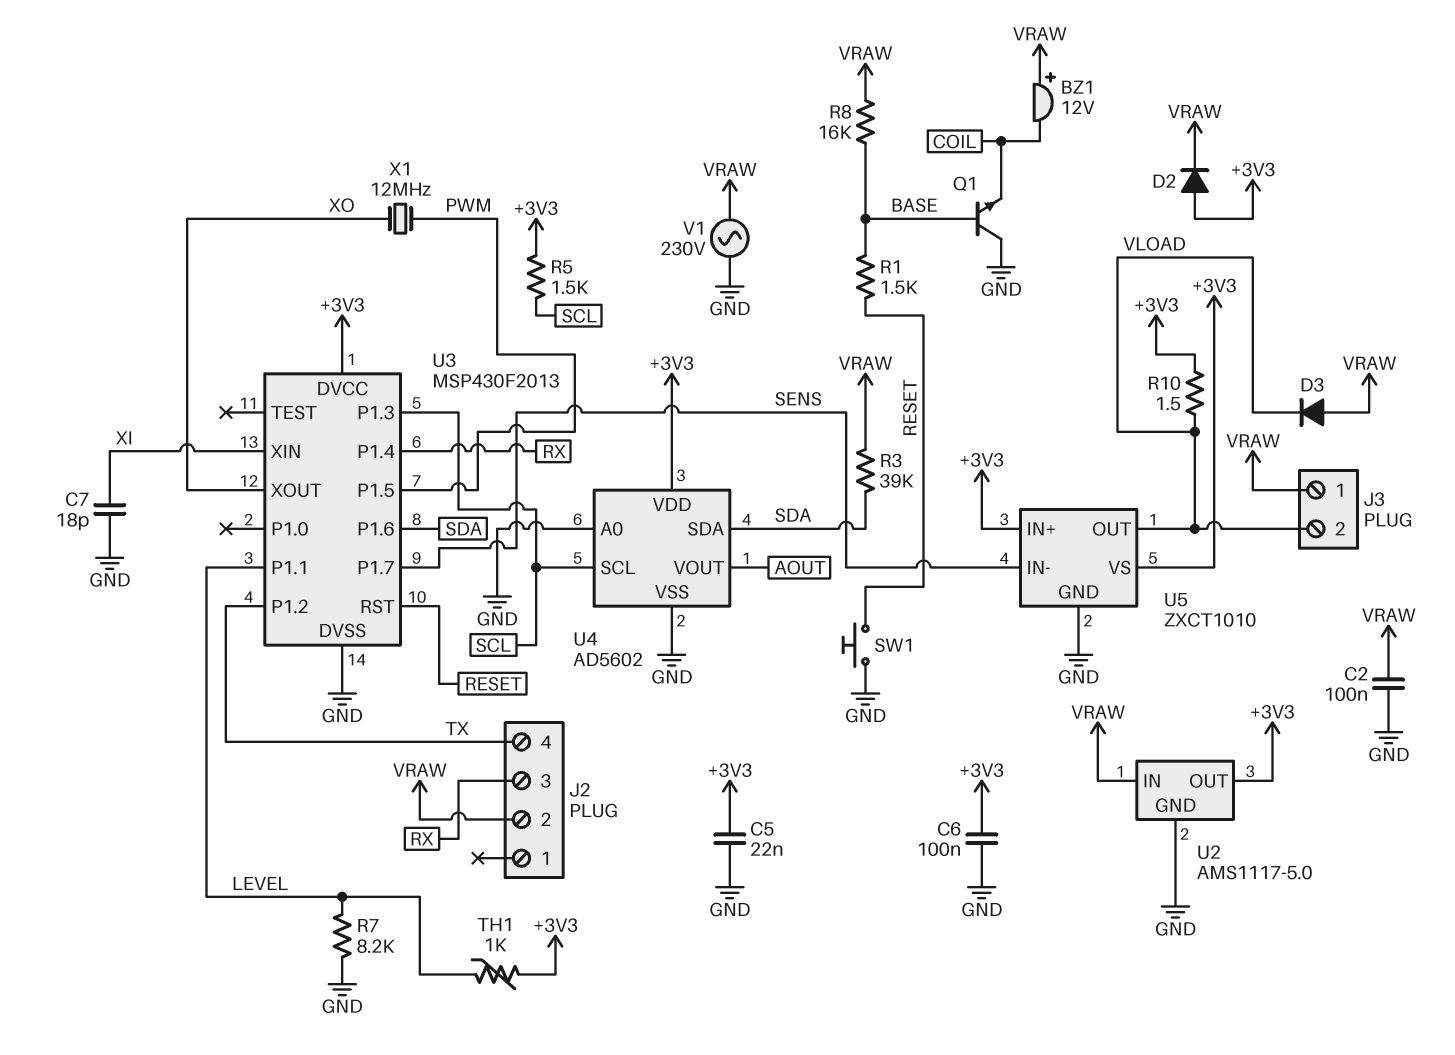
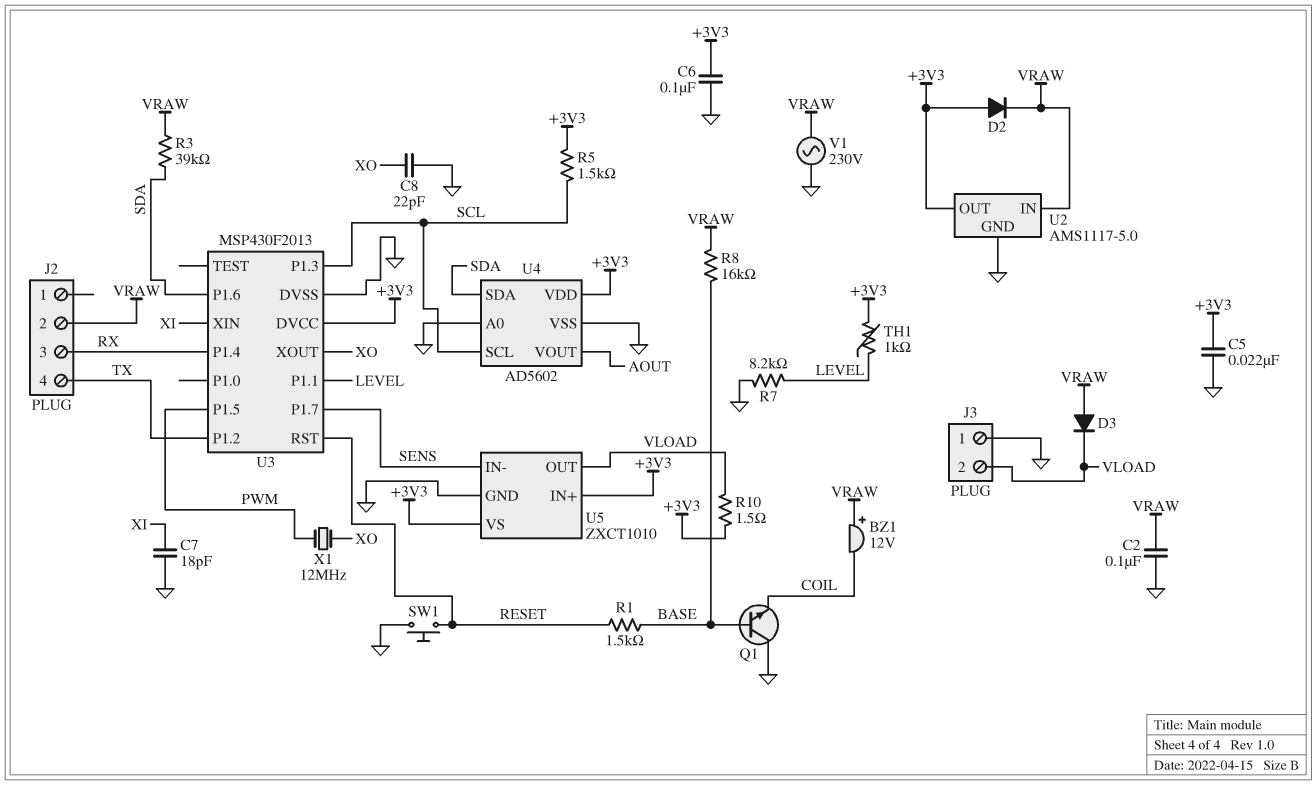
C8: none -> 22pF (GND, XO)
J3 pin 1: VRAW -> GND

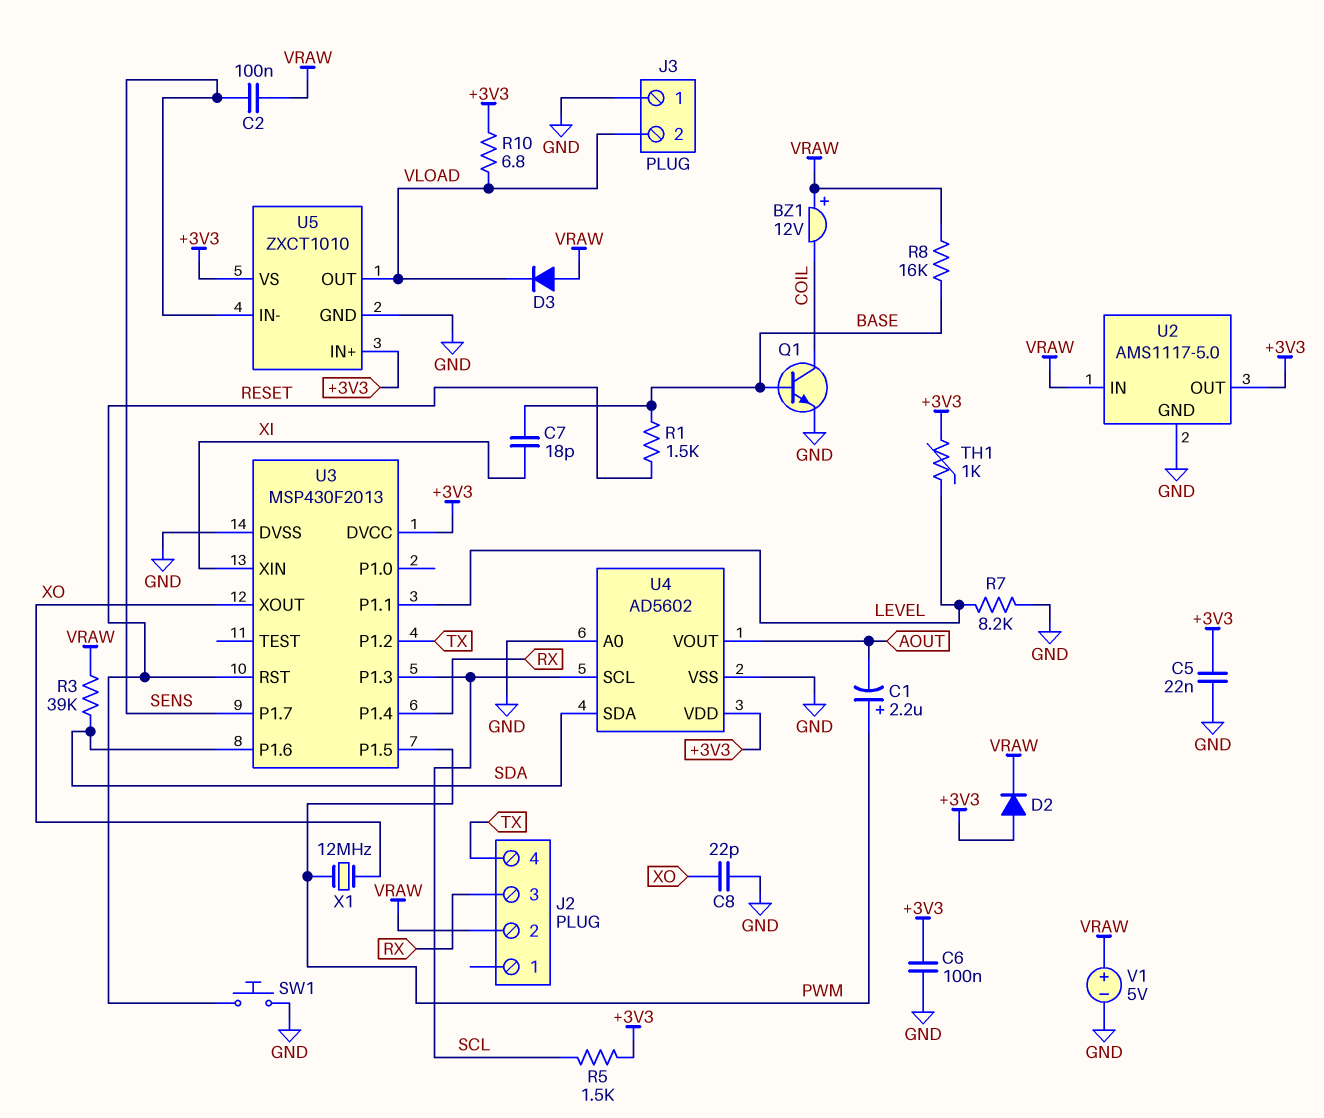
C1: none -> 2.2uF (plus PWM, minus AOUT)
C2: 100nF (GND, VRAW) -> 100nF (SENS, VRAW)
C7: 18pF (GND, XI) -> 18pF (BASE, XI)
Q1: NPN (B BASE, C GND, E COIL) -> NPN (B BASE, C COIL, E GND)
R10: 1.5 (+3V3, VLOAD) -> 6.8 (+3V3, VLOAD)
V1: AC 230V (GND, VRAW) -> 5V (plus VRAW, minus GND)

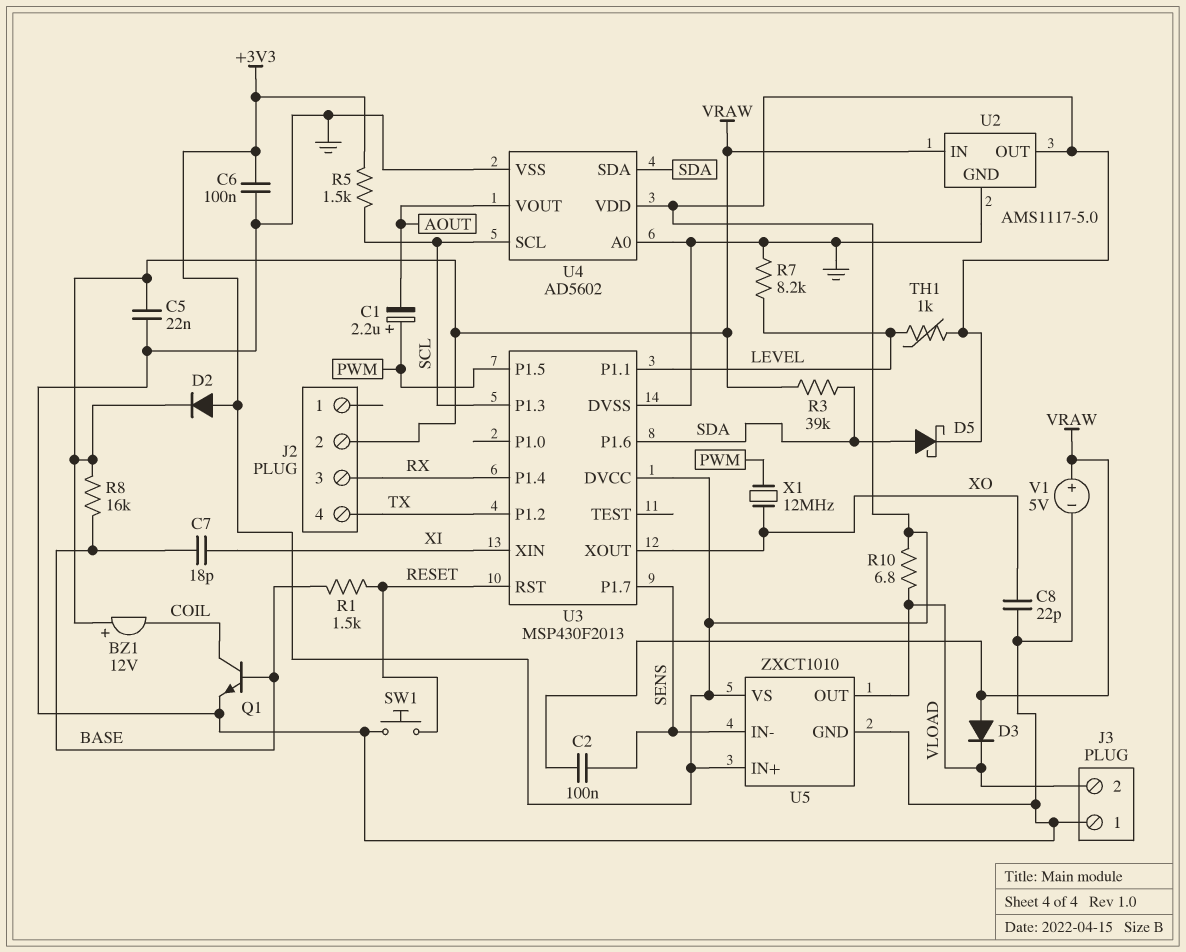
C5: 22nF (+3V3, GND) -> 22nF (GND, VRAW)
D5: none -> schottky (A SDA, K +3V3)

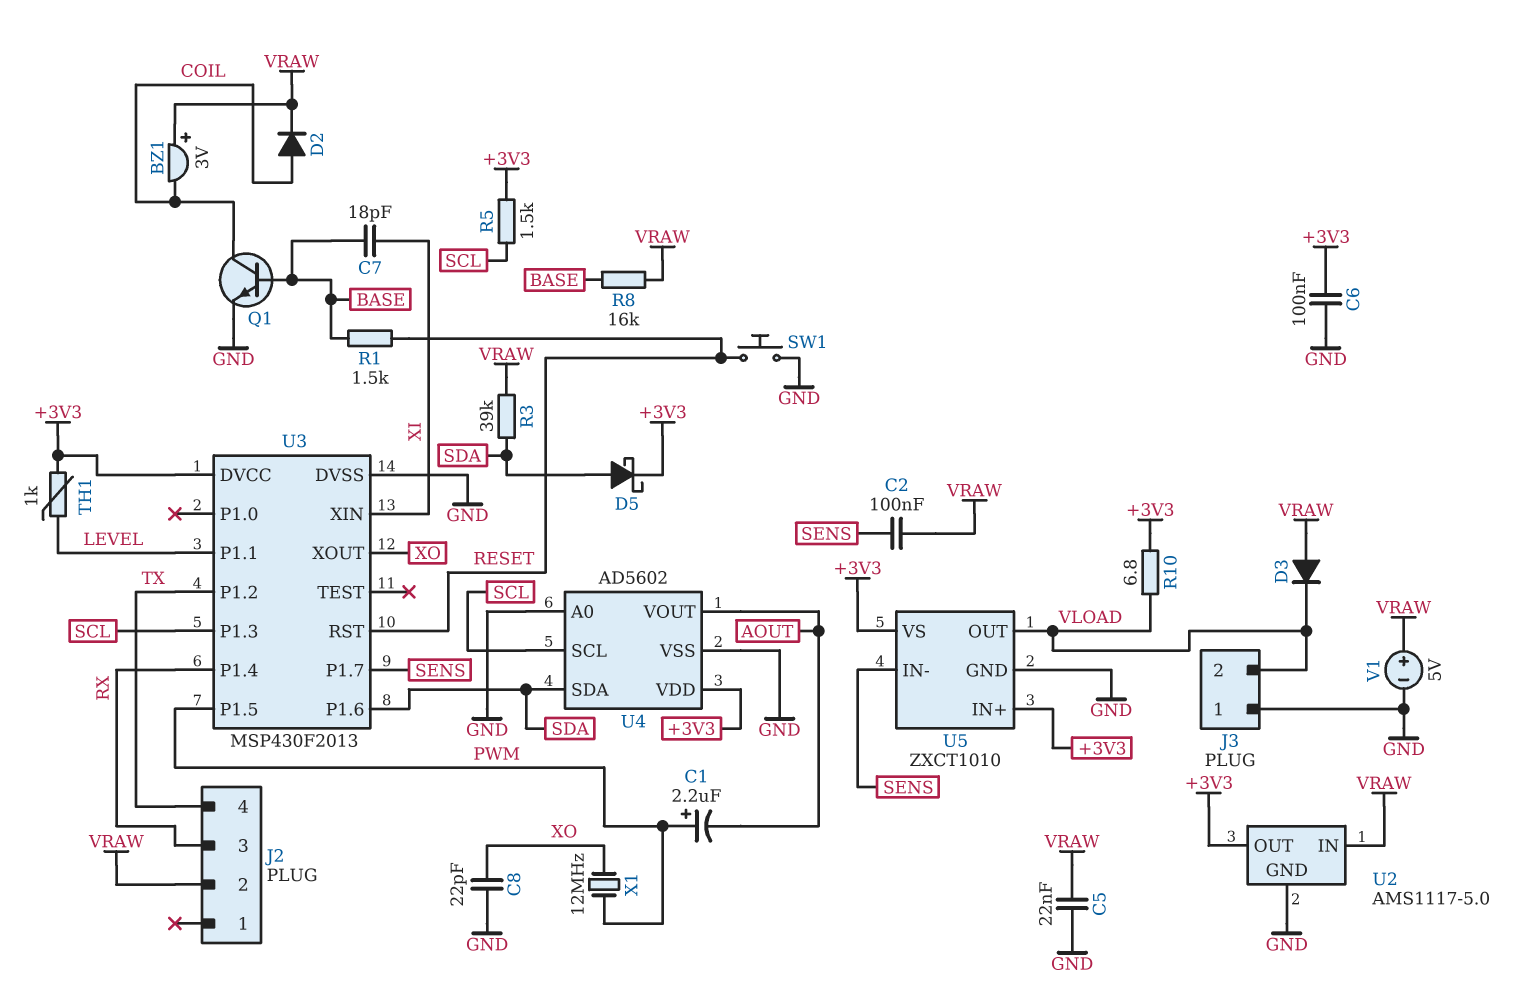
BZ1: buzzer 12V (plus VRAW, minus COIL) -> buzzer 3V (plus VRAW, minus COIL)
D2: diode (A +3V3, K VRAW) -> diode (A COIL, K VRAW)
R7: 8.2k (GND, LEVEL) -> none

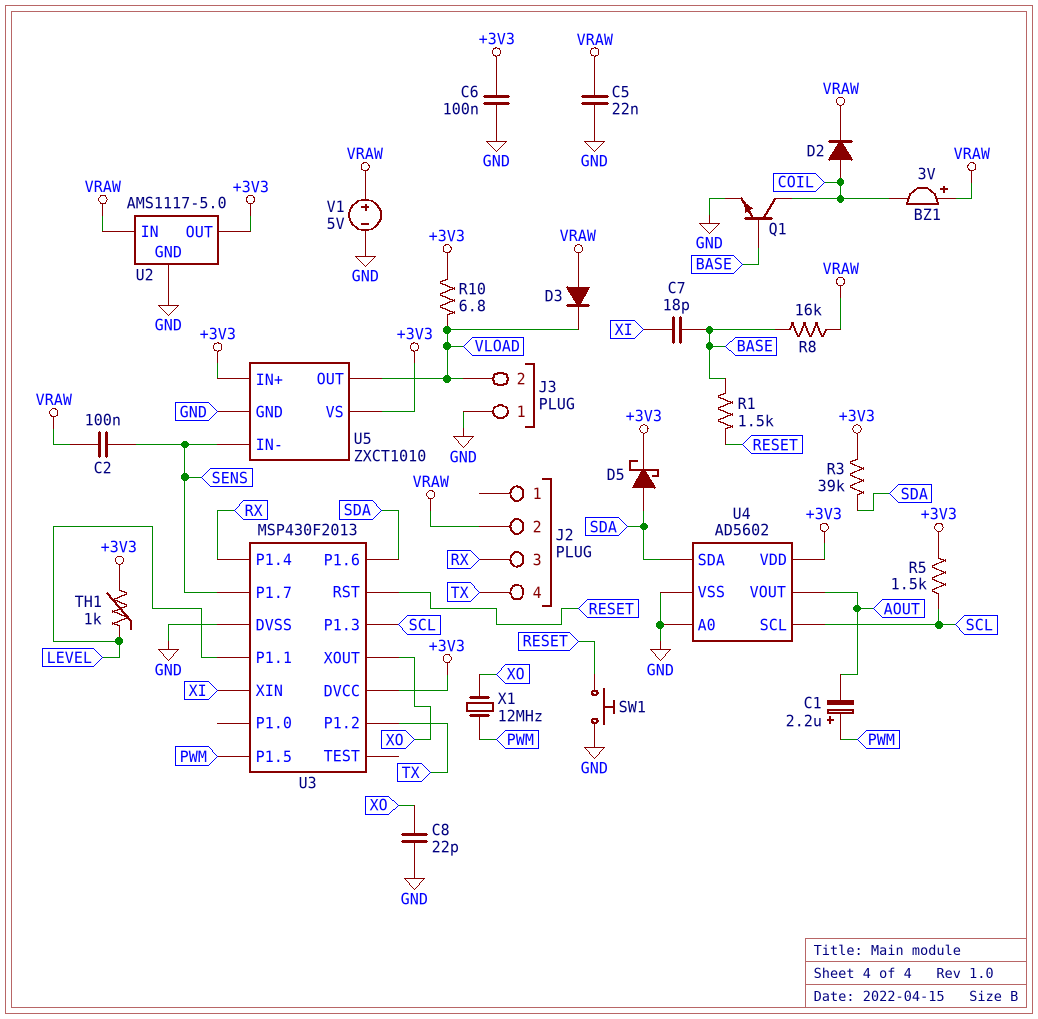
R3: 39k (SDA, VRAW) -> 39k (+3V3, SDA)

